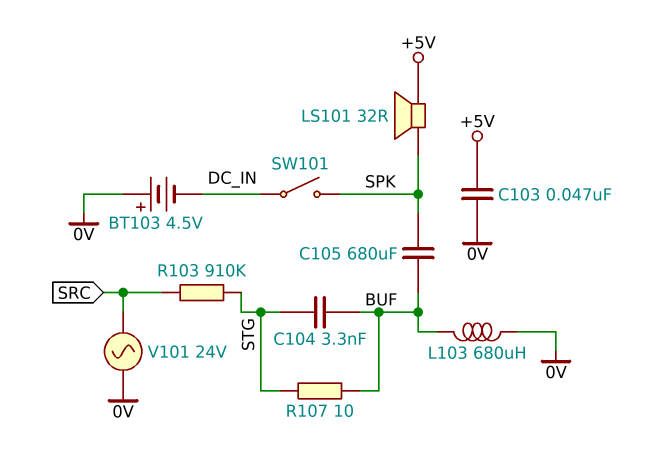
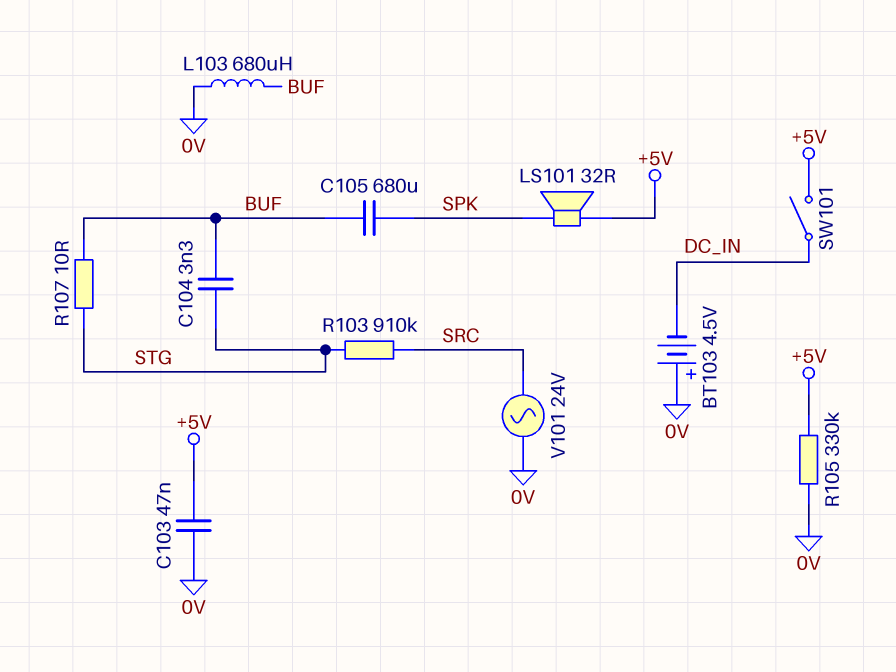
R105: none -> 330k (+5V, 0V)
SW101: switch (DC_IN, SPK) -> switch (+5V, DC_IN)

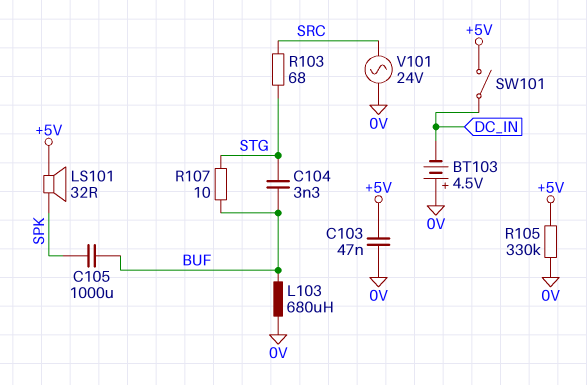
C105: 680uF (BUF, SPK) -> 1000uF (BUF, SPK)
R103: 910k (SRC, STG) -> 68 (SRC, STG)

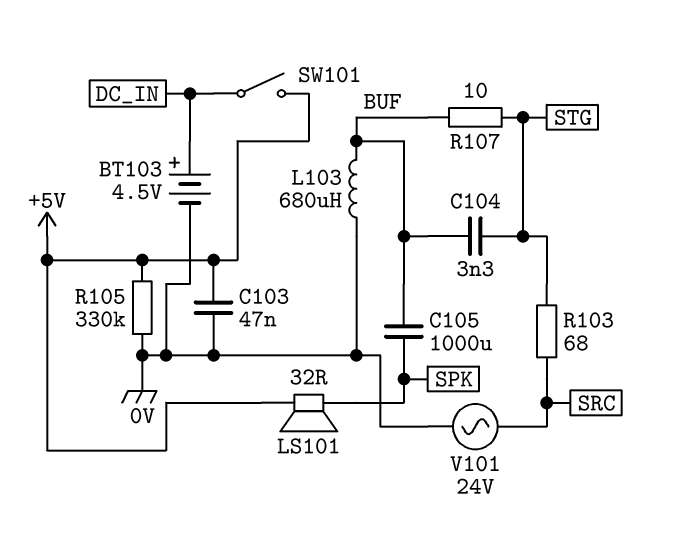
BT103: 4.5V (plus 0V, minus DC_IN) -> 4.5V (plus DC_IN, minus 0V)

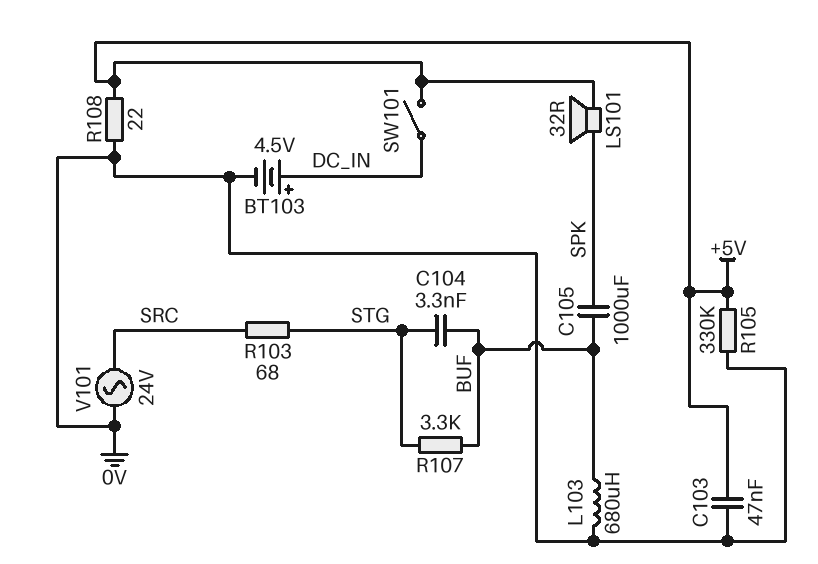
R107: 10 (BUF, STG) -> 3.3k (BUF, STG)
R108: none -> 22 (+5V, 0V)

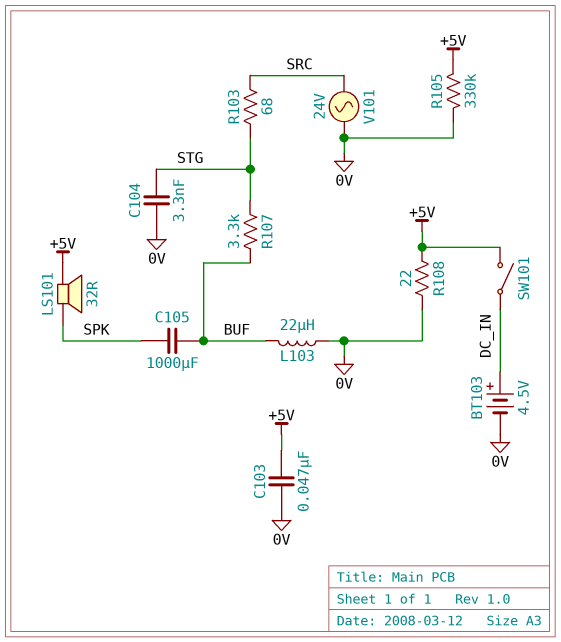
C104: 3.3nF (BUF, STG) -> 3.3nF (0V, STG)
L103: 680uH (0V, BUF) -> 22uH (0V, BUF)

